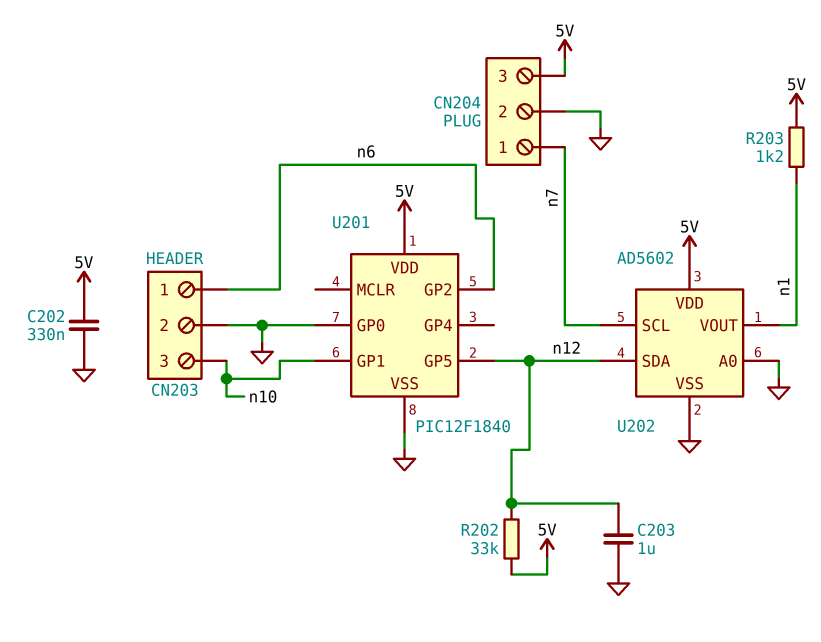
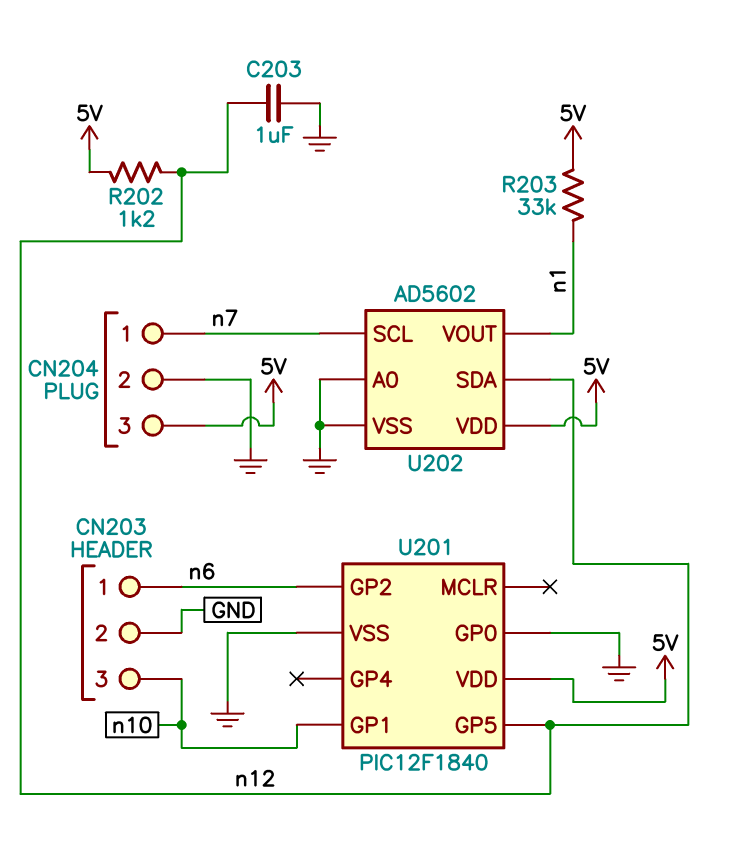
C202: 330nF (5V, GND) -> none
R202: 33k (5V, n12) -> 1.2k (5V, n12)
R203: 1.2k (5V, n1) -> 33k (5V, n1)

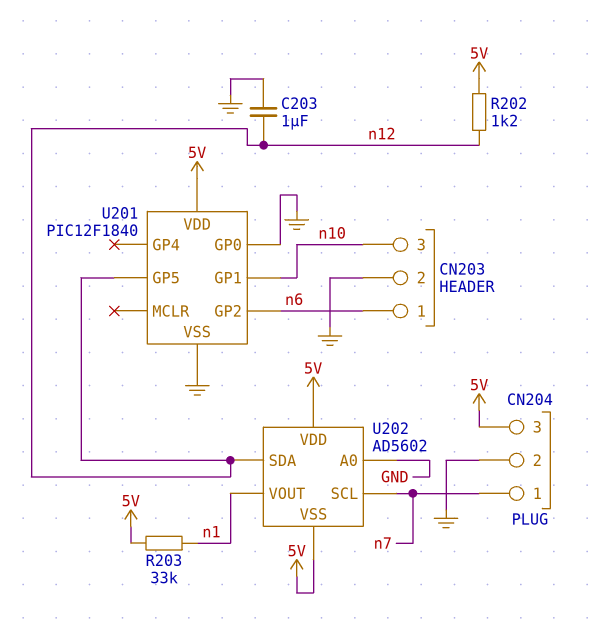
U202 pin VSS: GND -> 5V

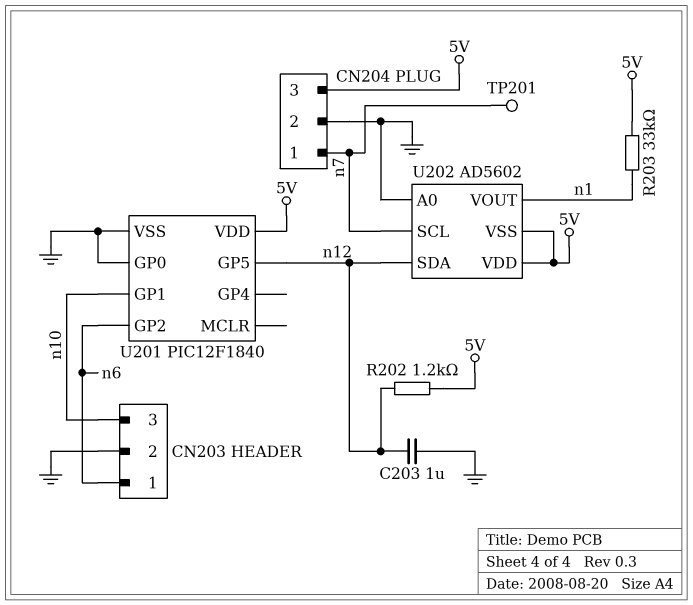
TP201: none -> test point (n7)

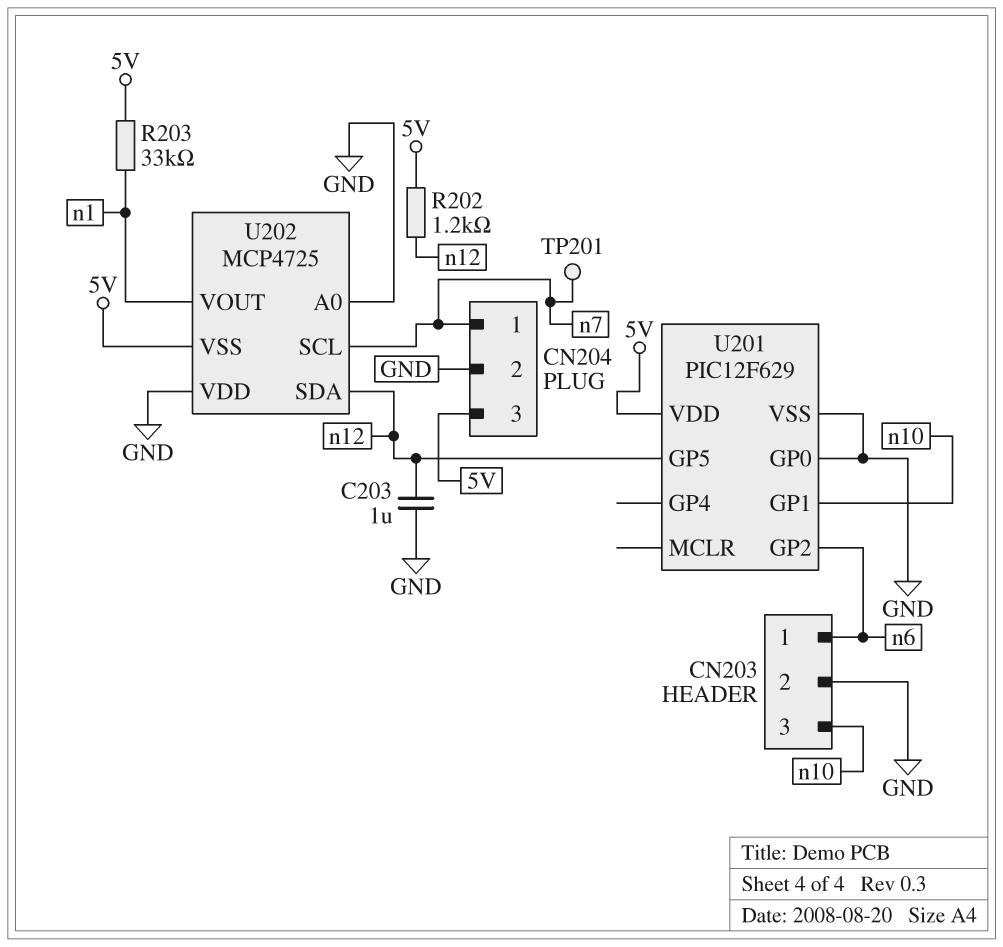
U201: PIC12F1840 -> PIC12F629
U202: AD5602 -> MCP4725
U202 pin VDD: 5V -> GND

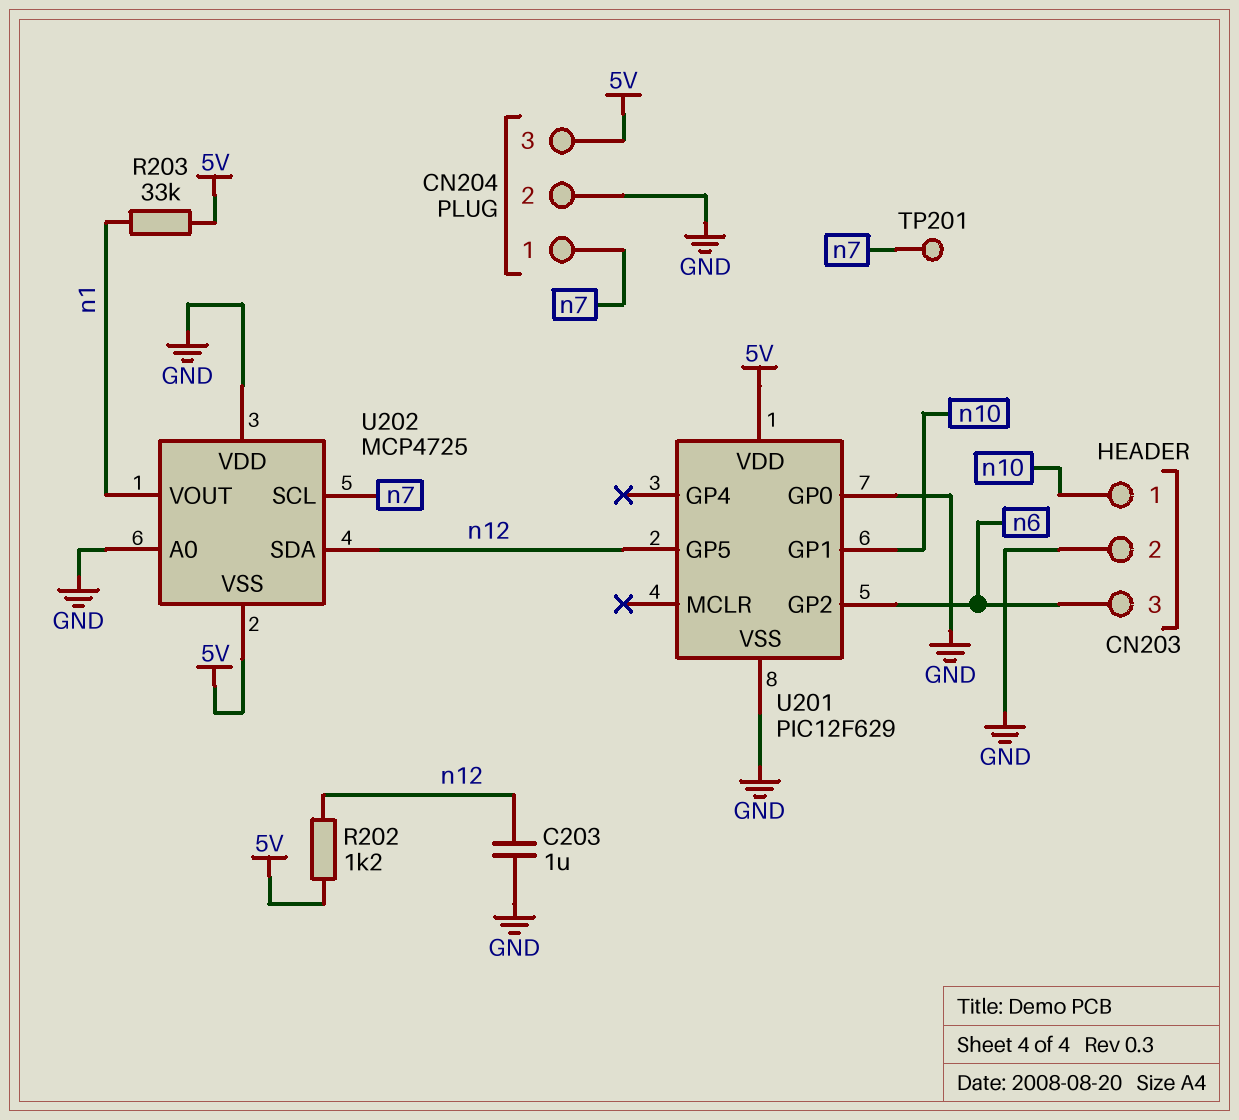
CN203 pin 1: n6 -> n10
CN203 pin 3: n10 -> n6

